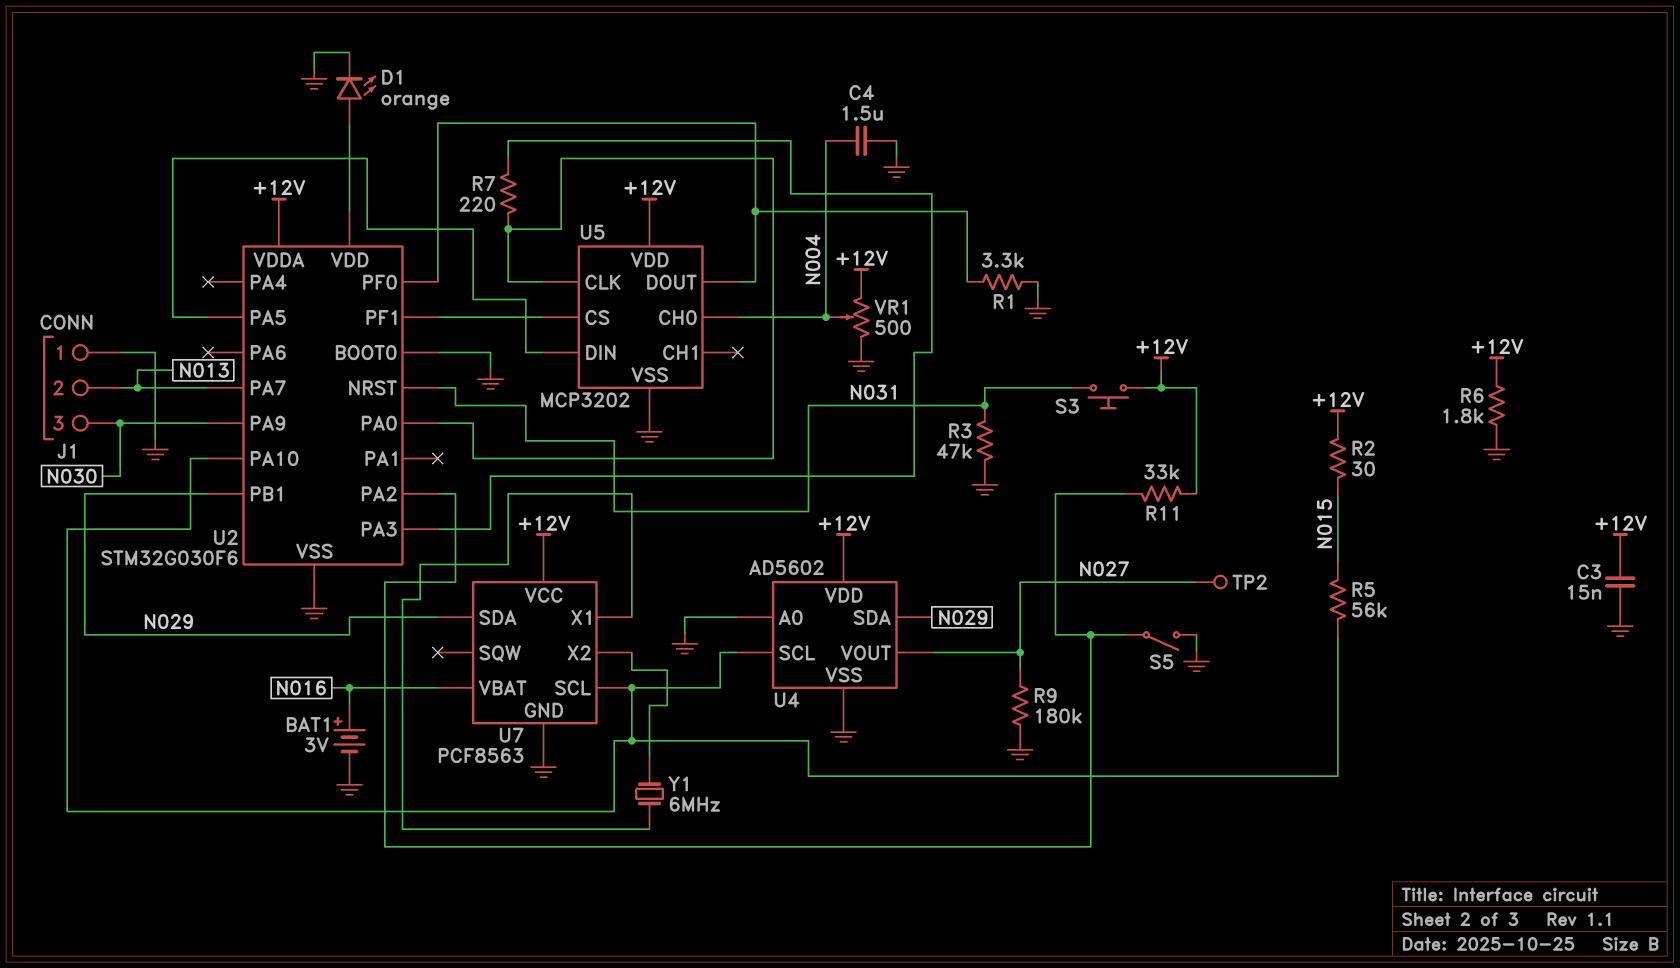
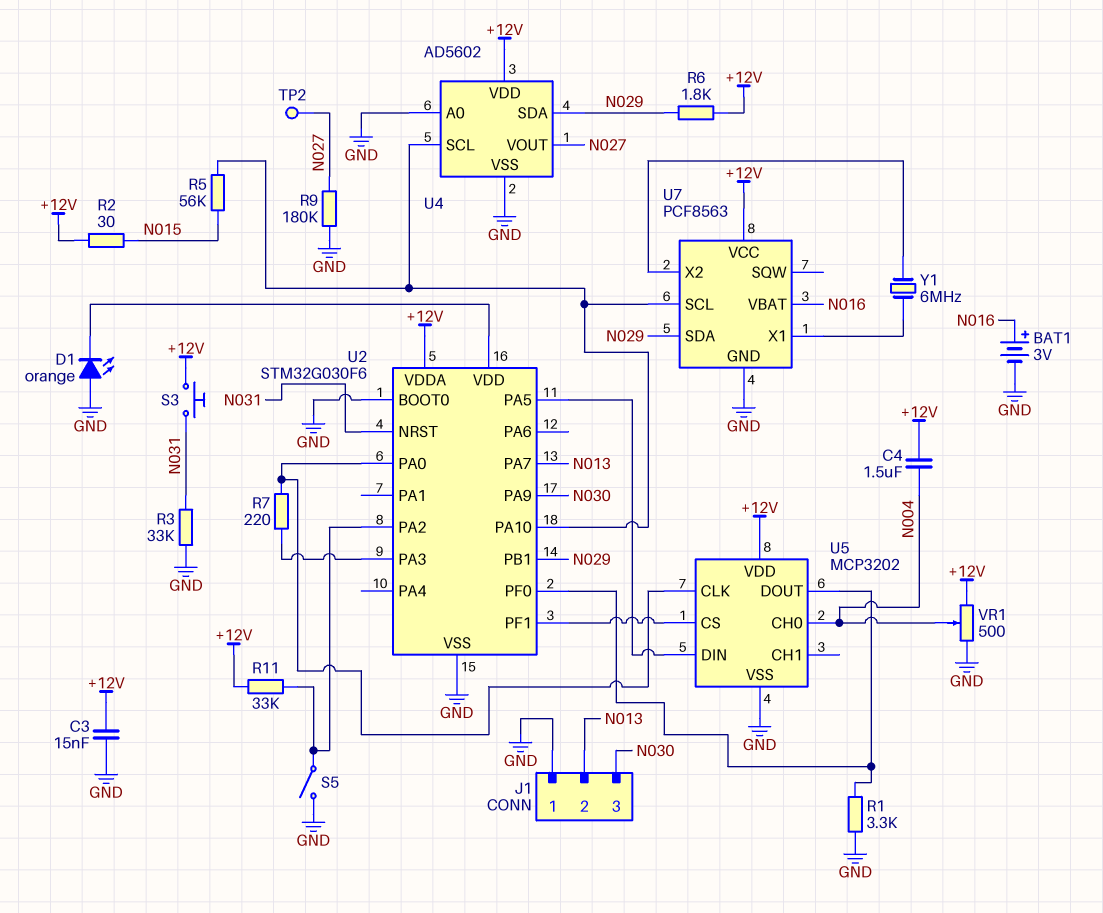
C4: 1.5uF (GND, N004) -> 1.5uF (+12V, N004)
D1: LED orange (A U2/VDD, K GND) -> LED orange (A GND, K U2/VDD)
R3: 47k (GND, N031) -> 33k (GND, N031)
R6: 1.8k (+12V, GND) -> 1.8k (+12V, N029)

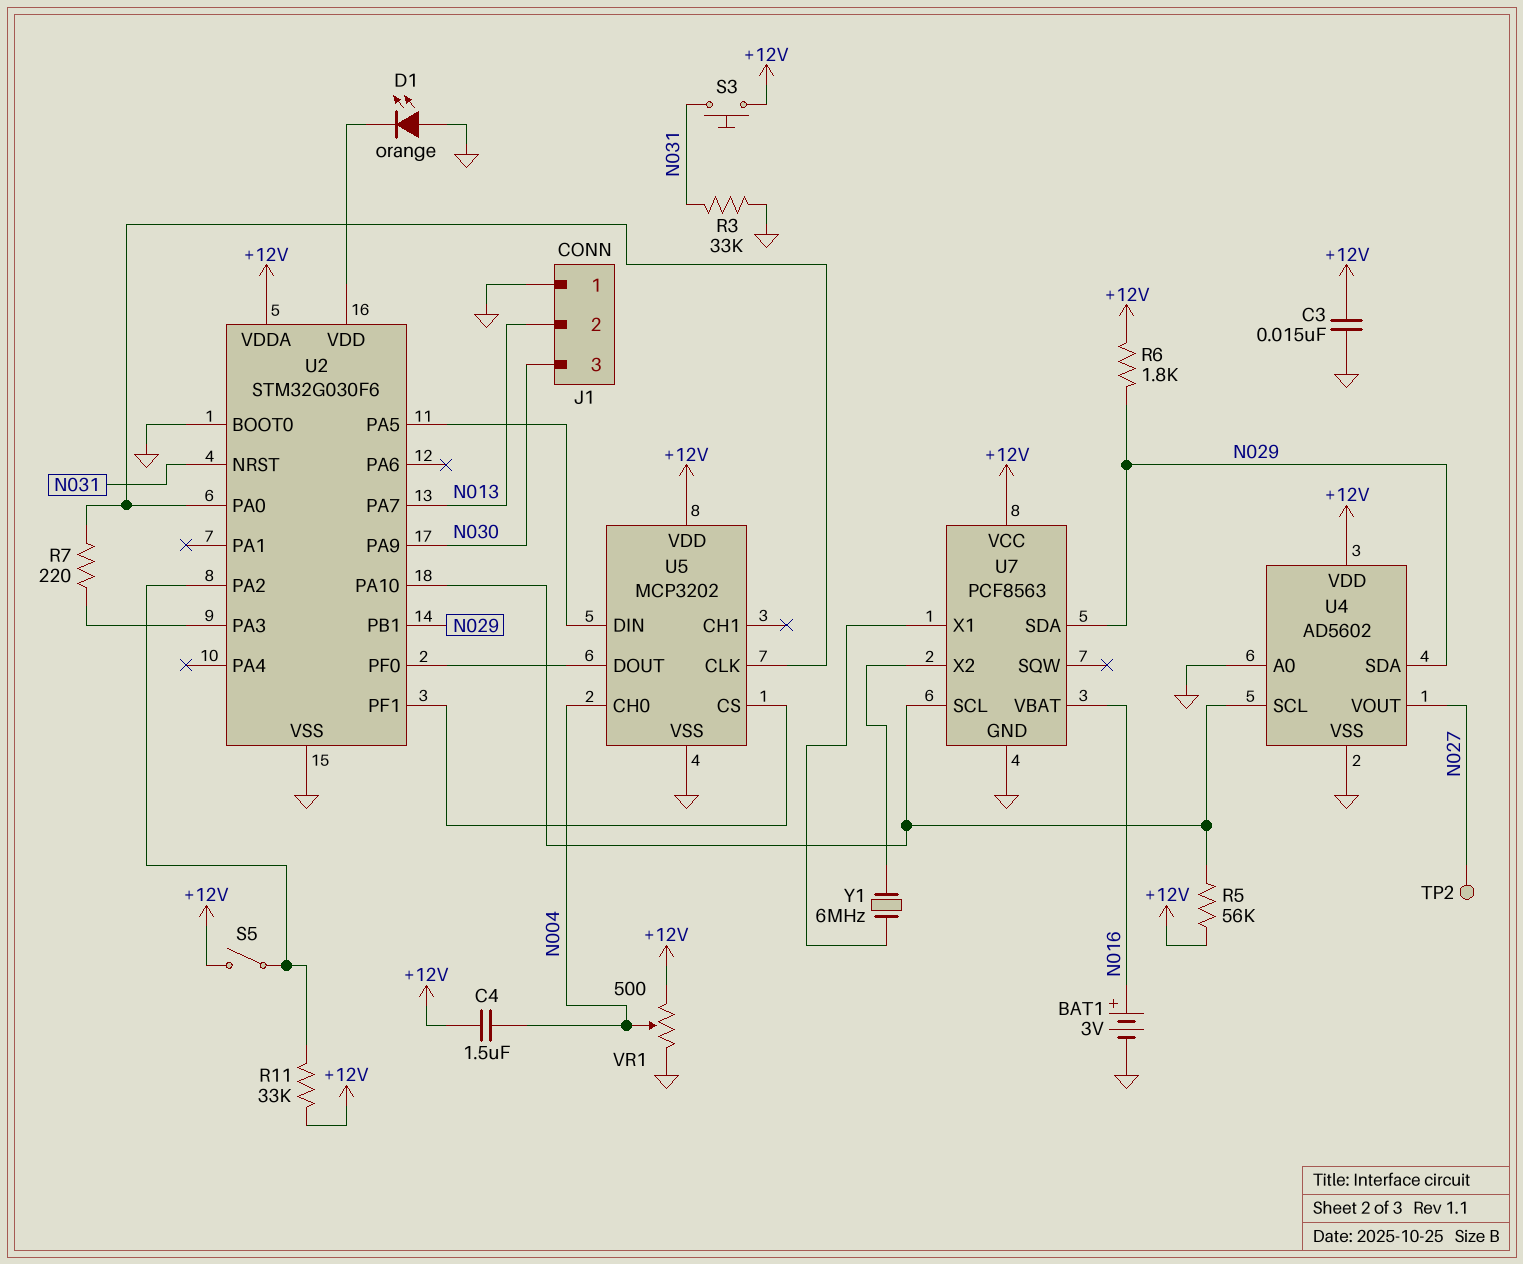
R1: 3.3k (GND, U2/PF0) -> none
R2: 30 (+12V, N015) -> none
R5: 56k (N015, U2/PA10) -> 56k (+12V, U2/PA10)
R9: 180k (GND, N027) -> none
S5: switch (GND, U2/PA2) -> switch (+12V, U2/PA2)

